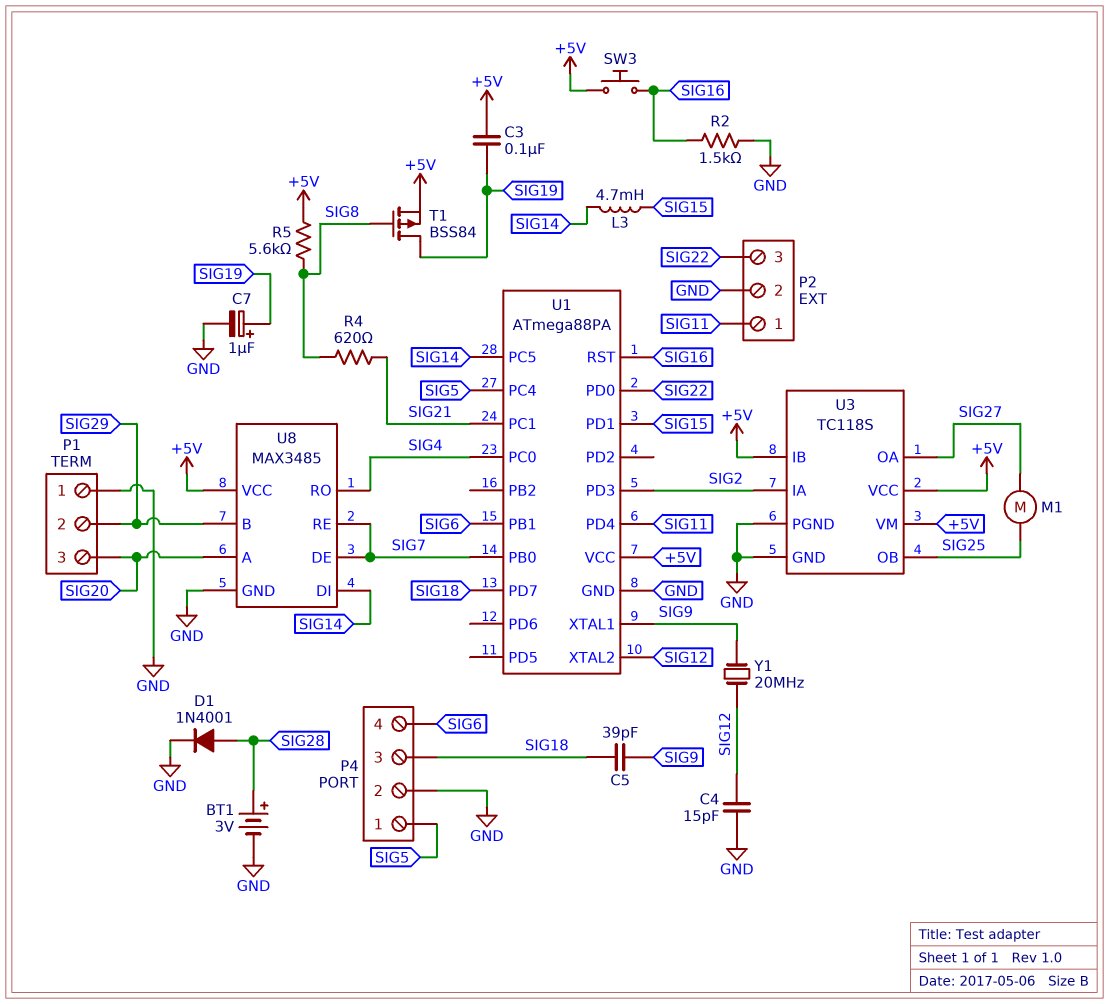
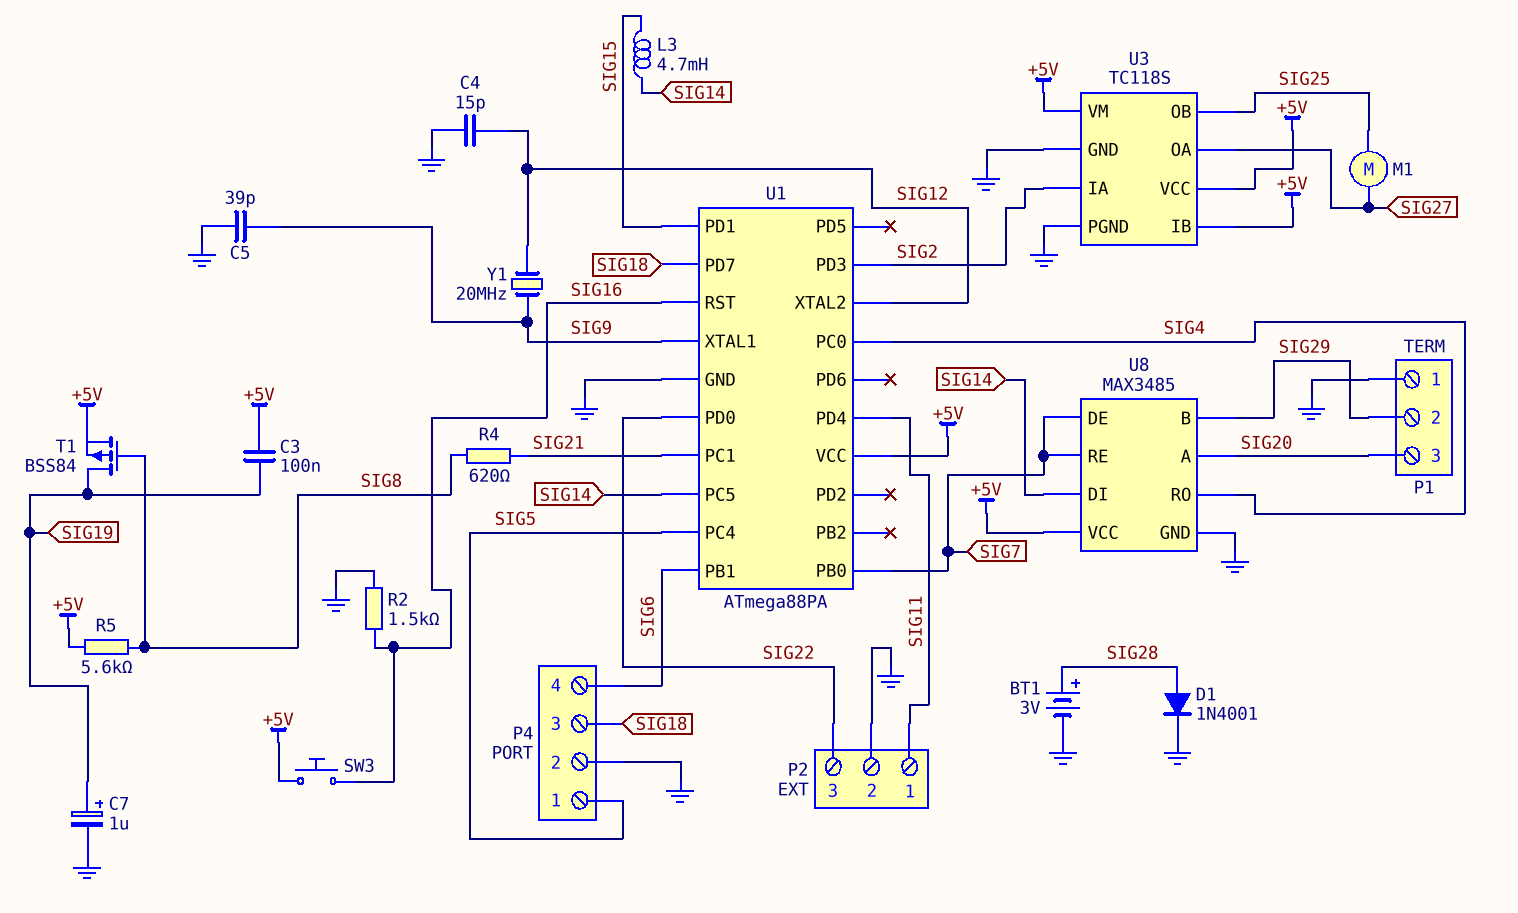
C5: 39pF (SIG9, SIG18) -> 39pF (GND, SIG9)

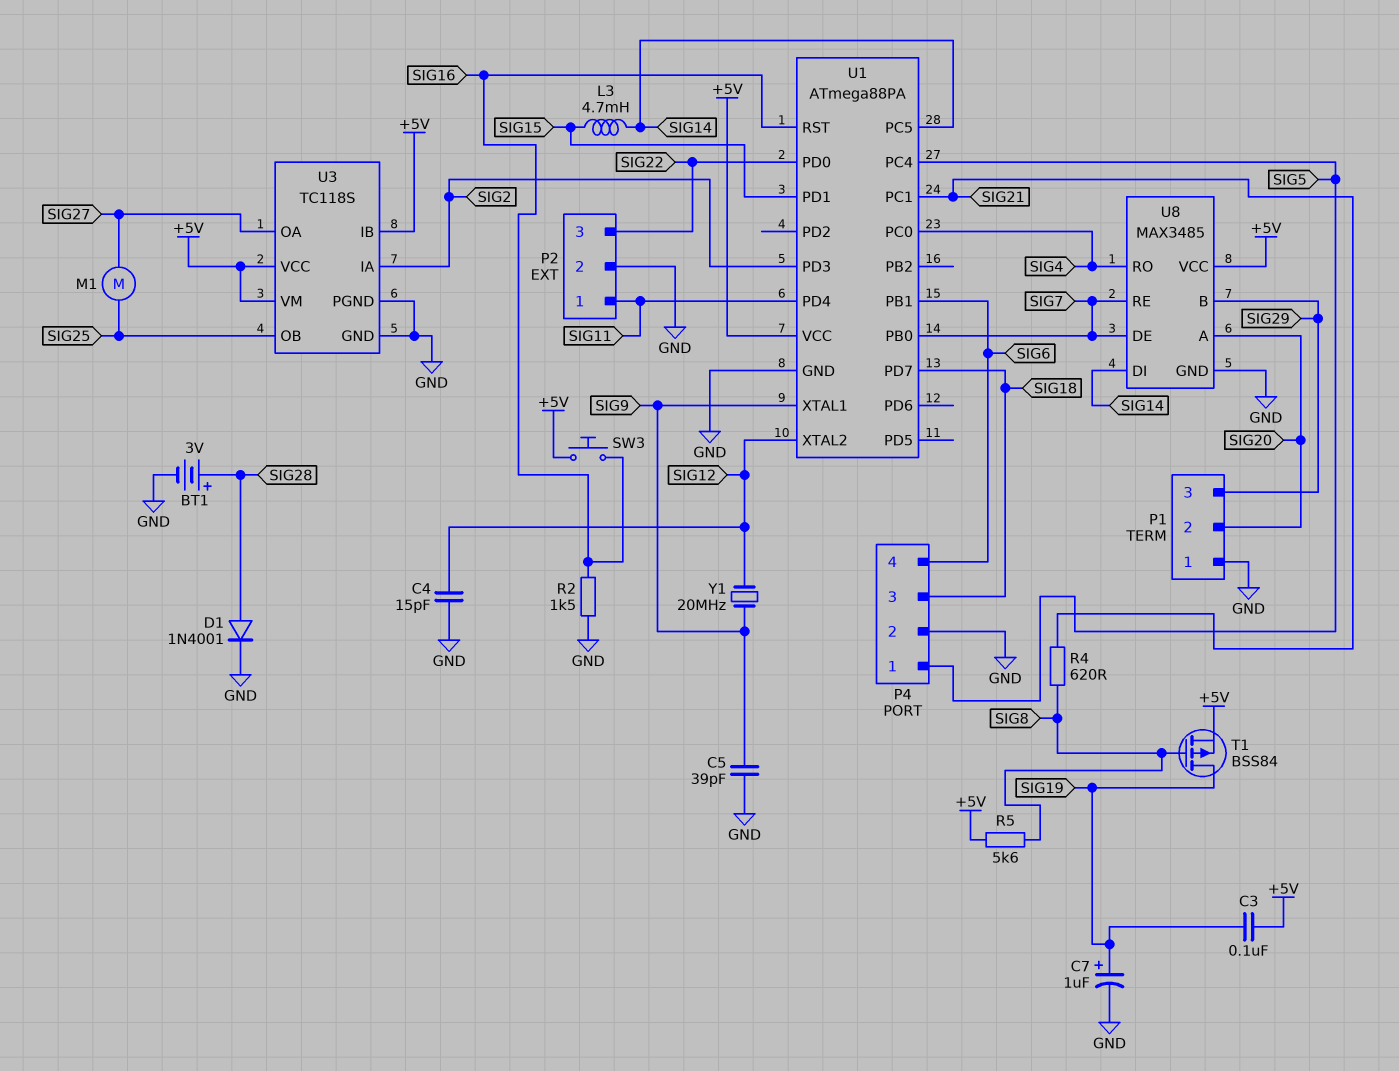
P1 pin 2: SIG29 -> SIG20
P1 pin 3: SIG20 -> SIG29

